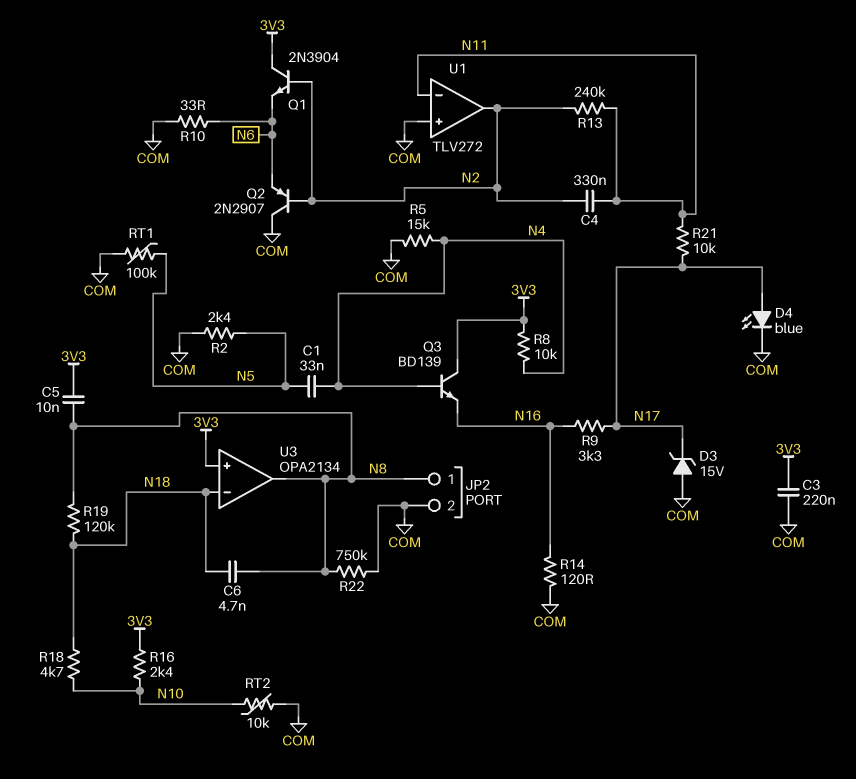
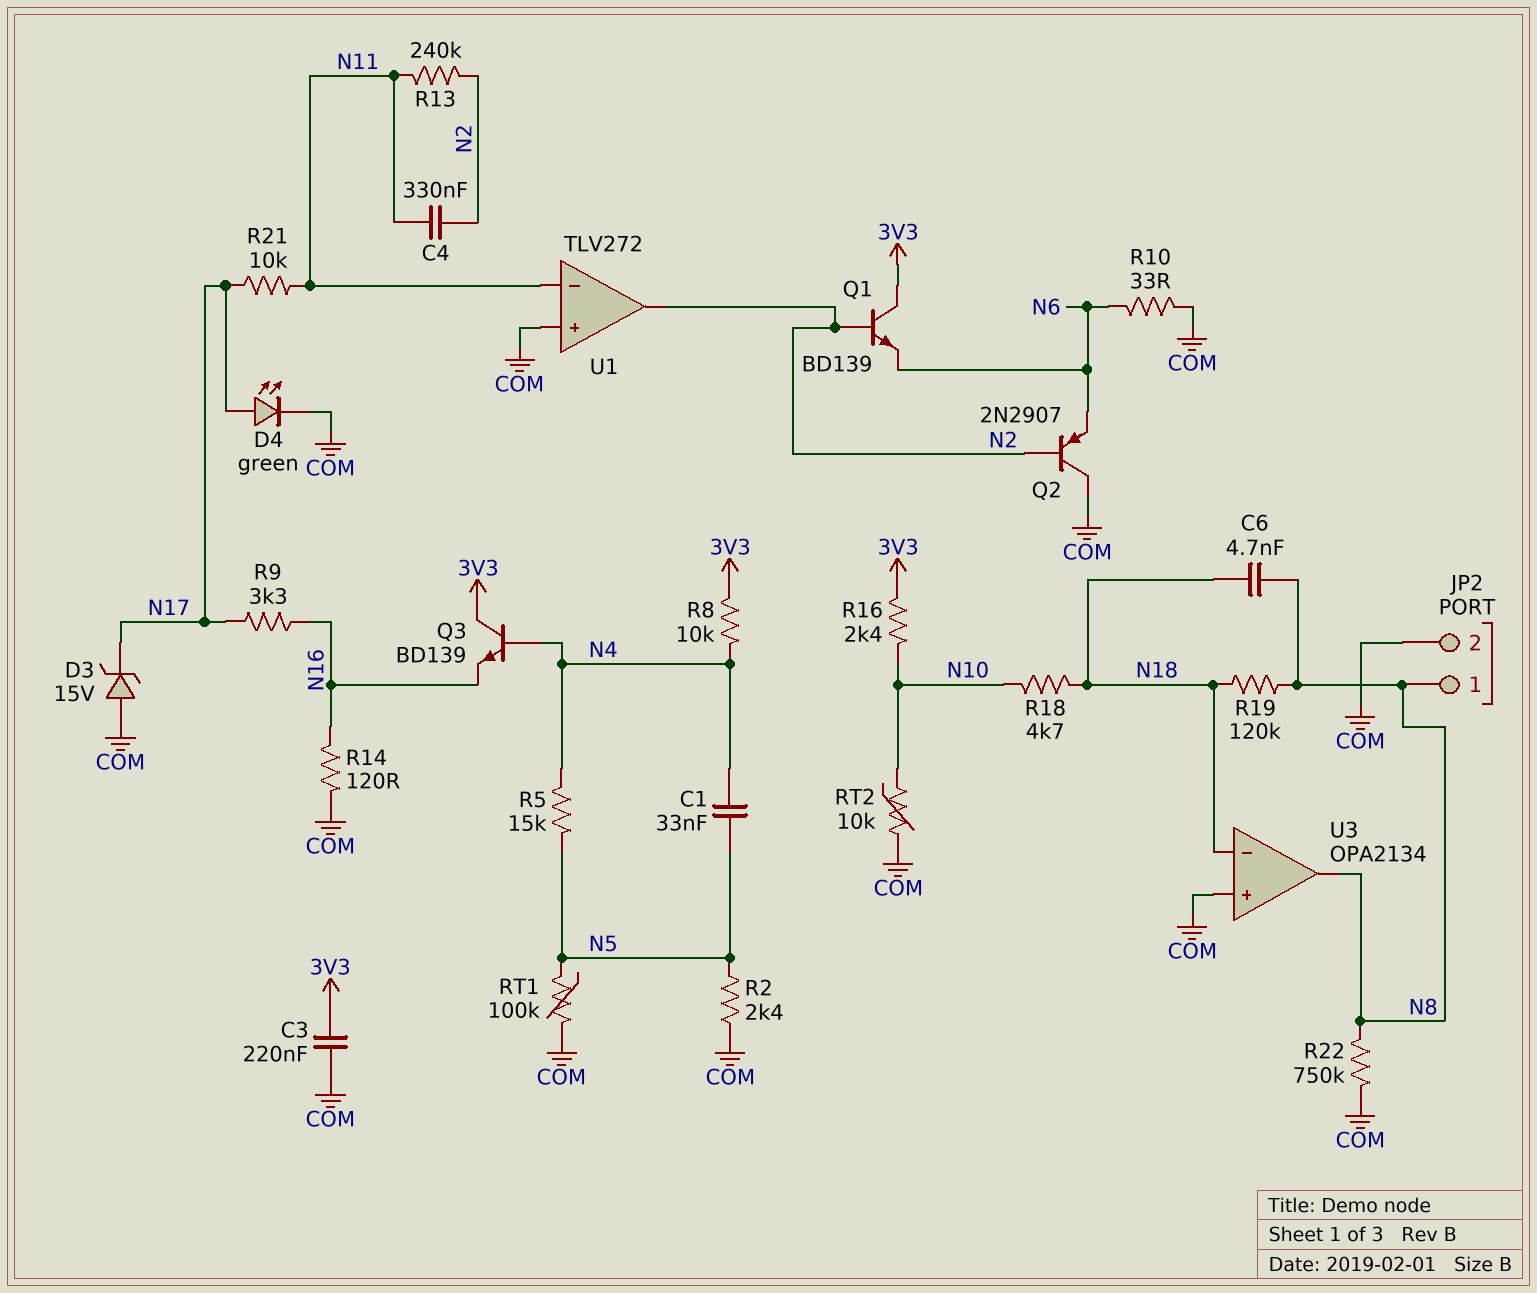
C5: 10nF (3V3, N8) -> none
D4: LED blue (A N17, K COM) -> LED green (A N17, K COM)
Q1: NPN 2N3904 (B N2, C 3V3, E N6) -> NPN BD139 (B N2, C 3V3, E N6)
R5: 15k (COM, N4) -> 15k (N4, N5)
U3 pin in+: 3V3 -> COM

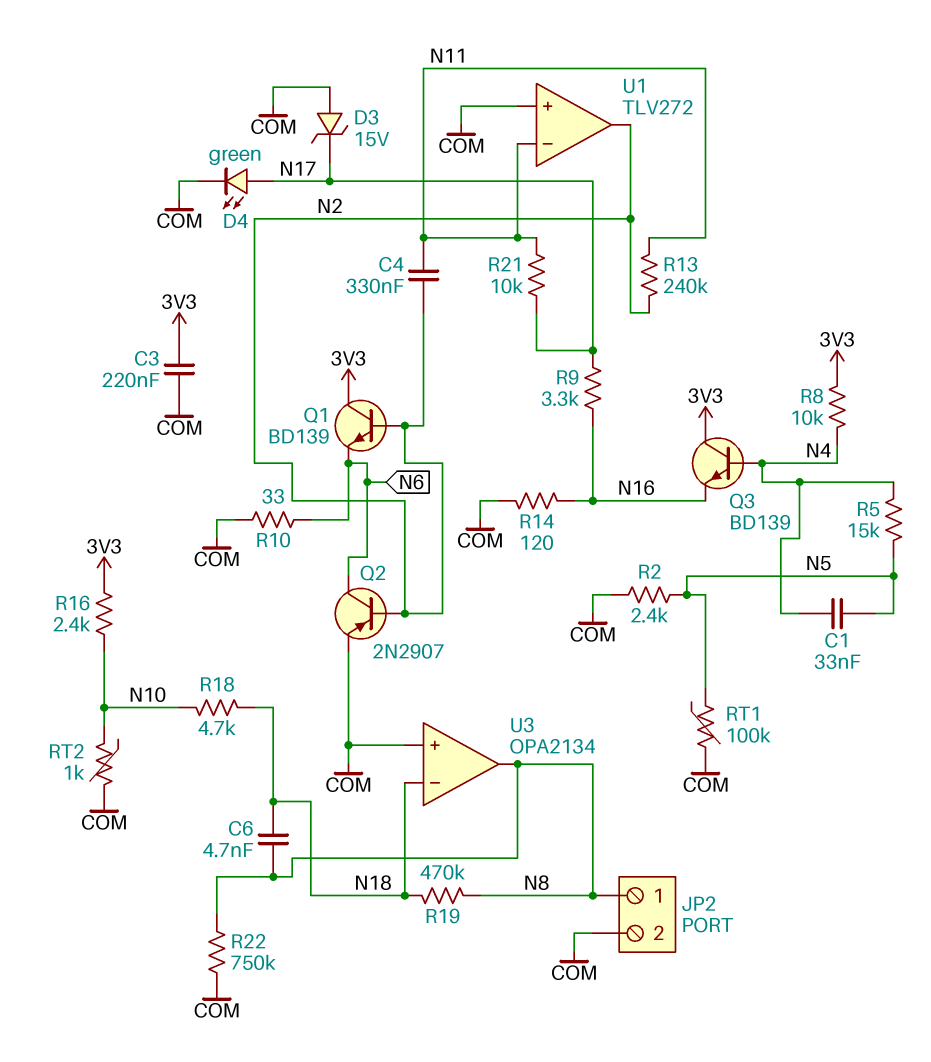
Q2: PNP 2N2907 (B N2, C COM, E N6) -> PNP 2N2907 (B N2, C N6, E COM)
R19: 120k (N8, N18) -> 470k (N8, N18)
RT2: 10k (COM, N10) -> 1k (COM, N10)

